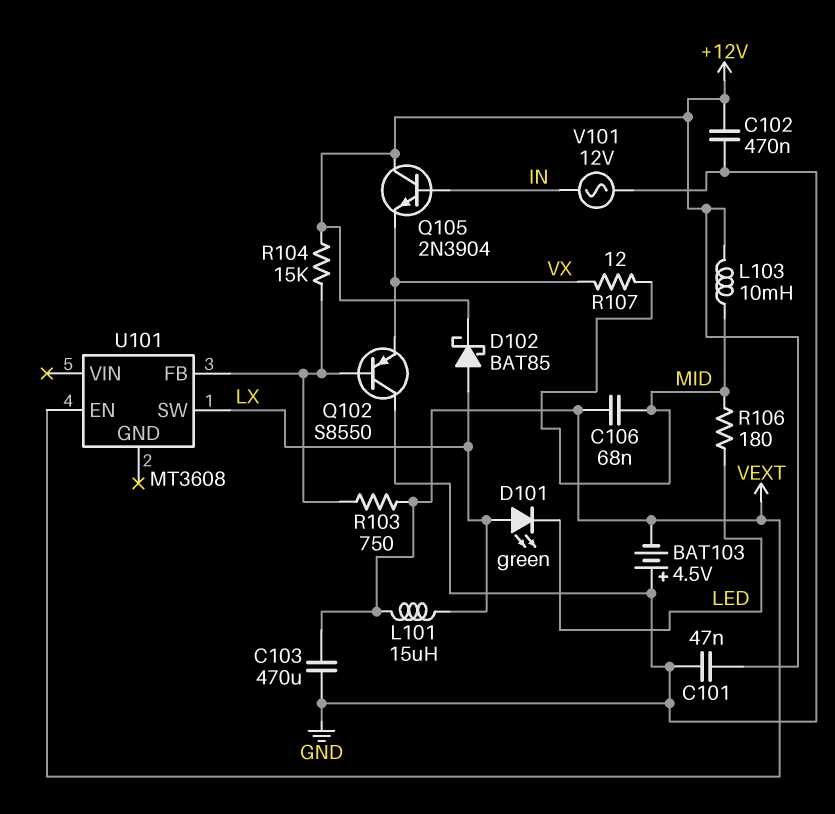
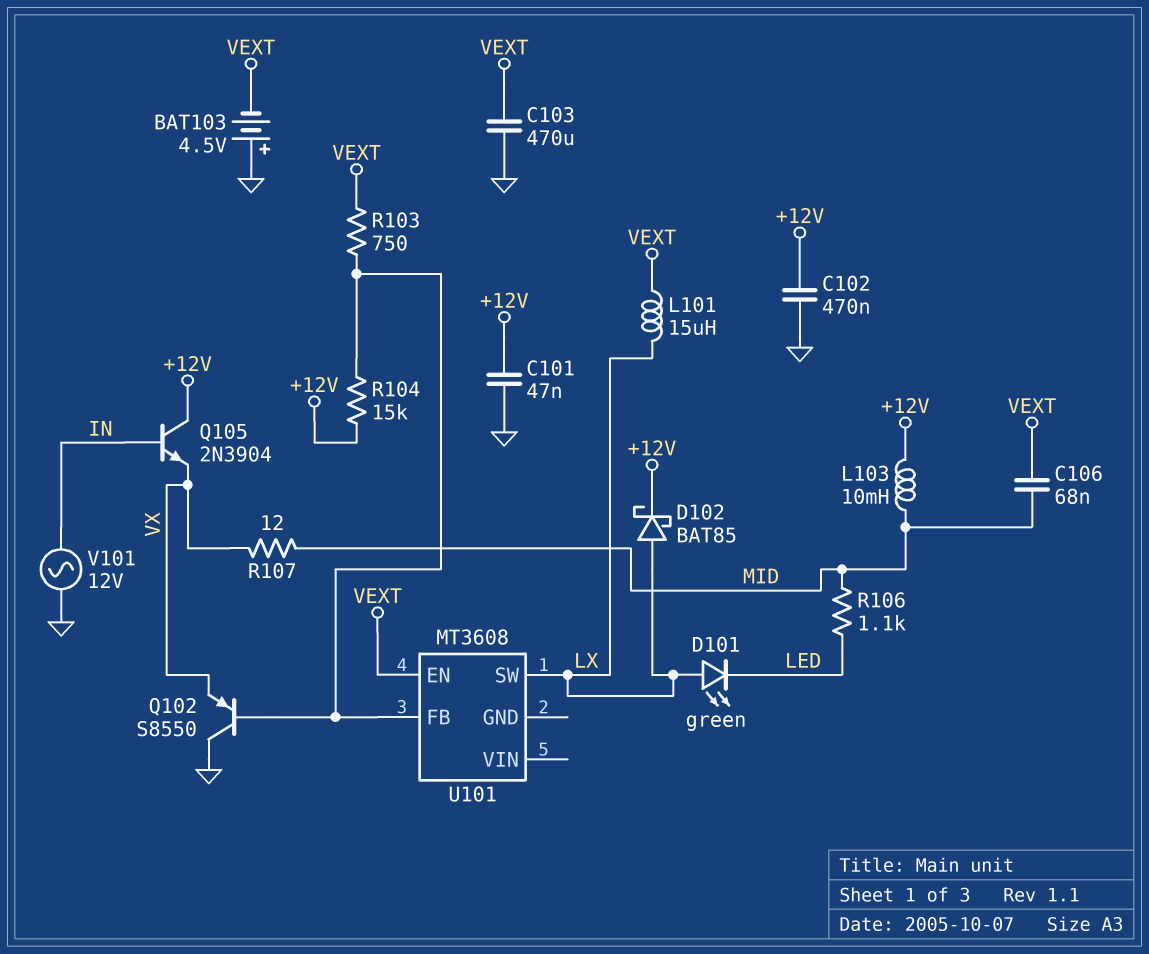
R106: 180 (LED, MID) -> 1.1k (LED, MID)

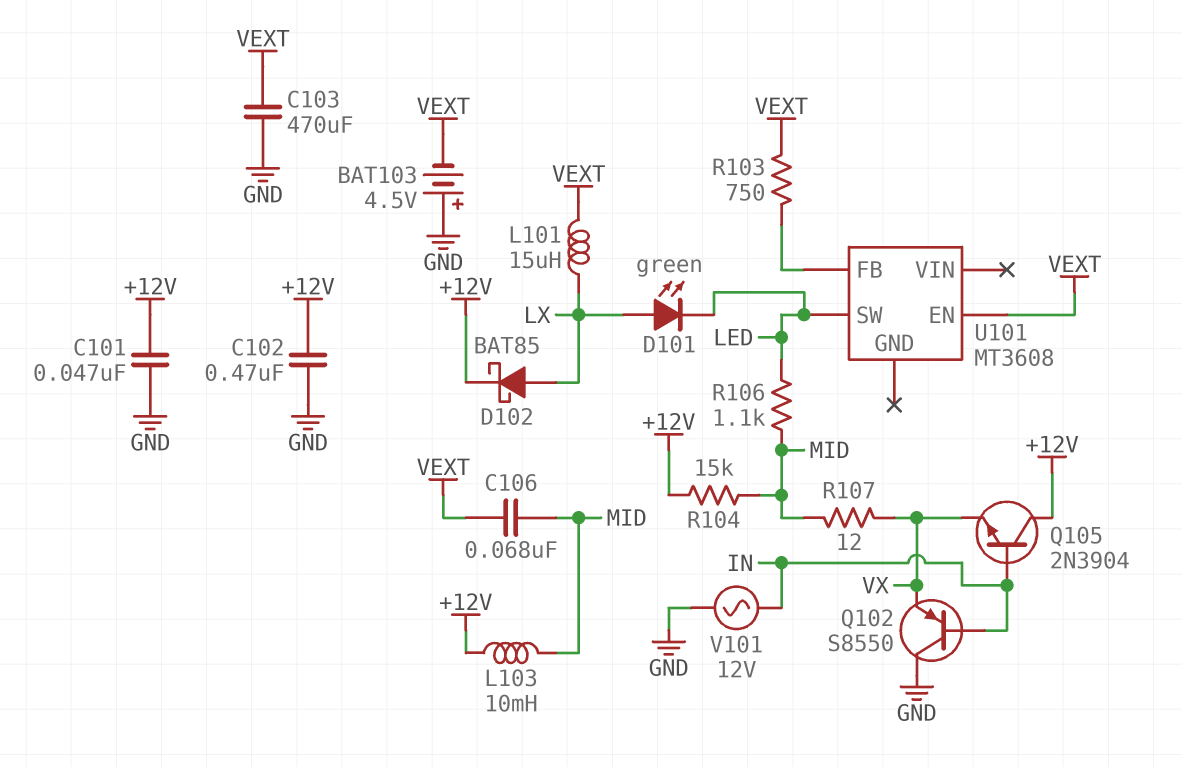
Q102: PNP S8550 (B U101/FB, C GND, E VX) -> PNP S8550 (B IN, C GND, E VX)
R104: 15k (+12V, U101/FB) -> 15k (+12V, MID)
U101 pin SW: LX -> LED

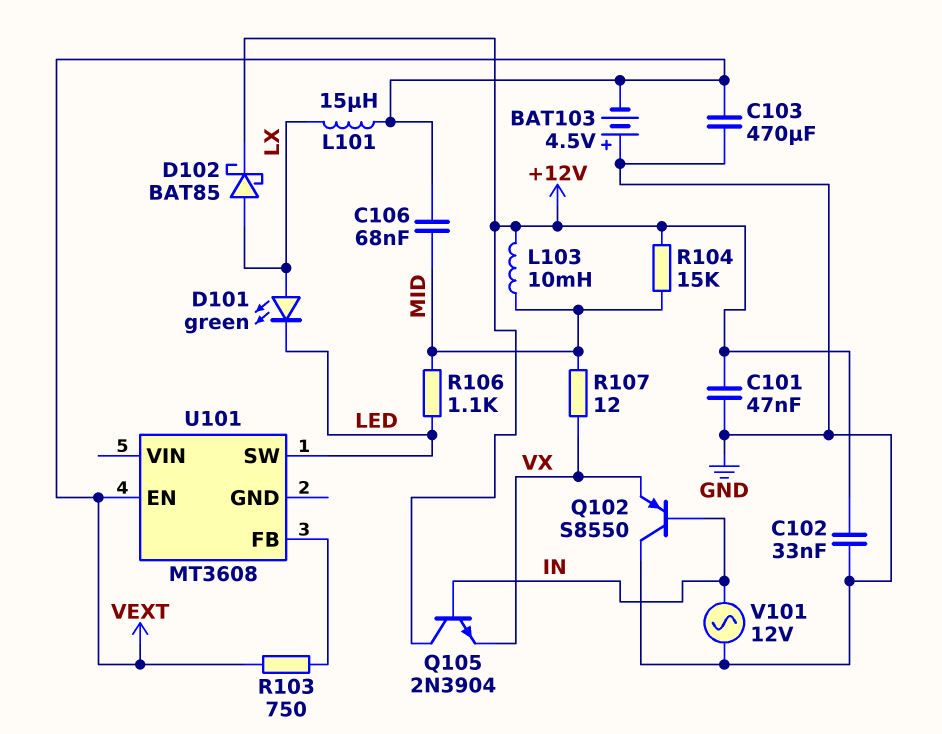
C102: 470nF (+12V, GND) -> 33nF (+12V, GND)

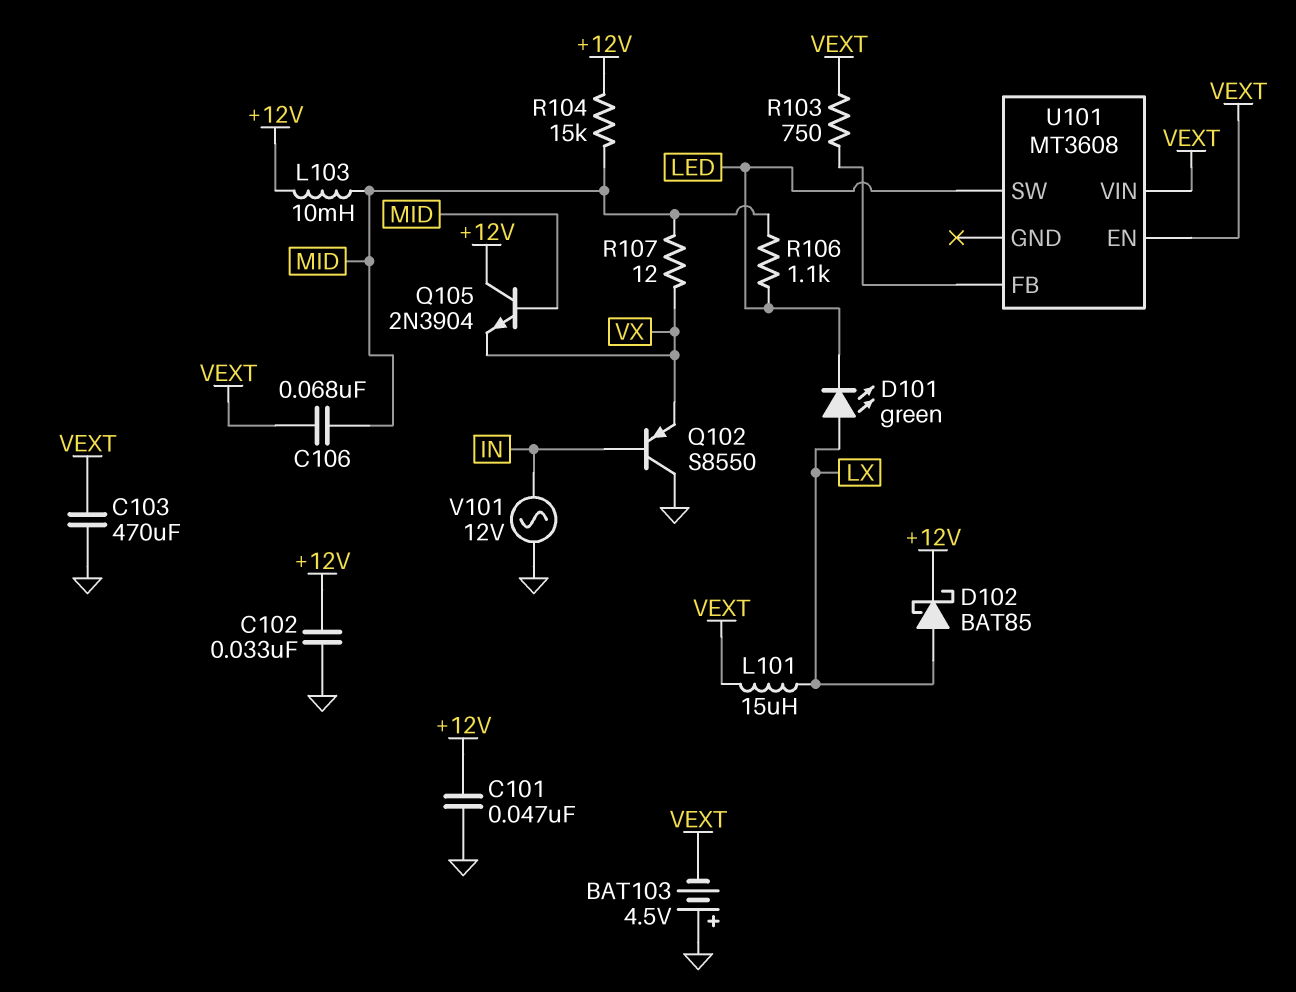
Q105: NPN 2N3904 (B IN, C +12V, E VX) -> NPN 2N3904 (B MID, C +12V, E VX)
U101 pin VIN: none -> VEXT

